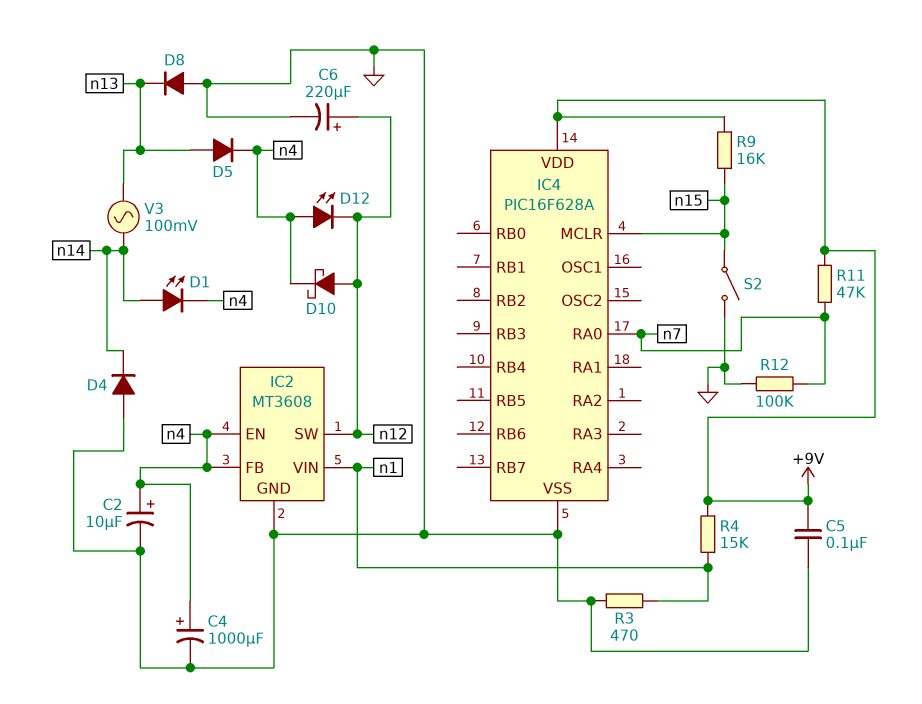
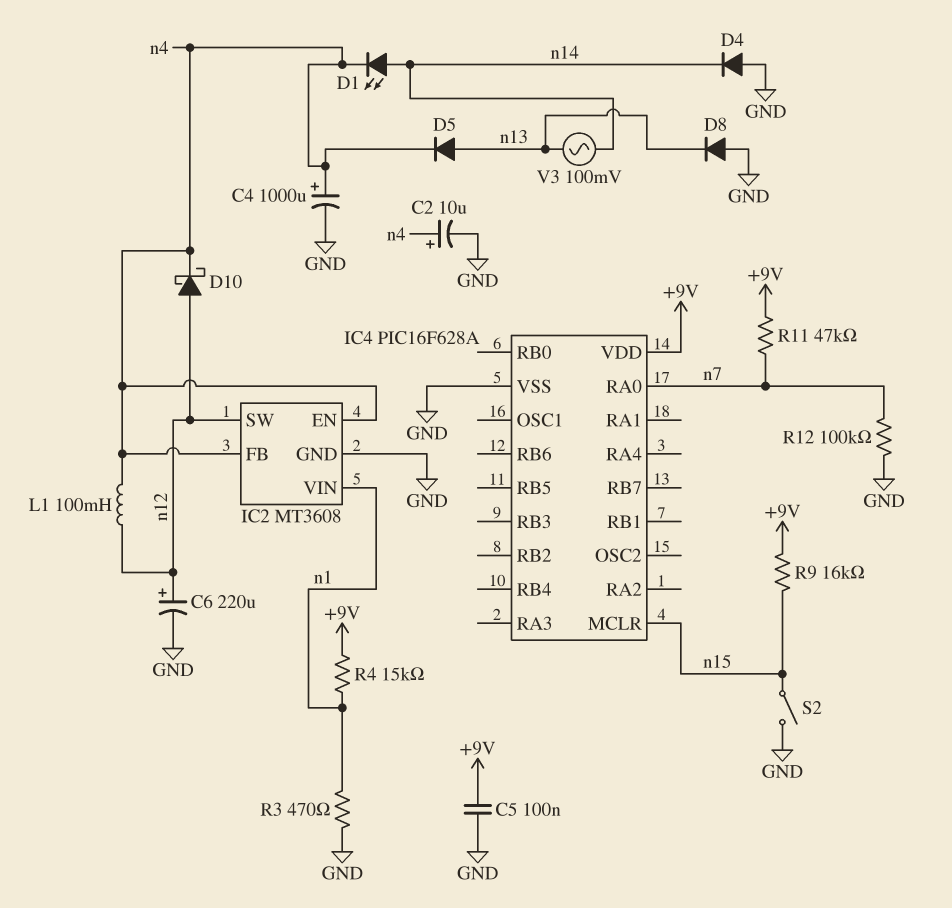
D12: LED (A n4, K n12) -> none
L1: none -> 100mH (n4, n12)

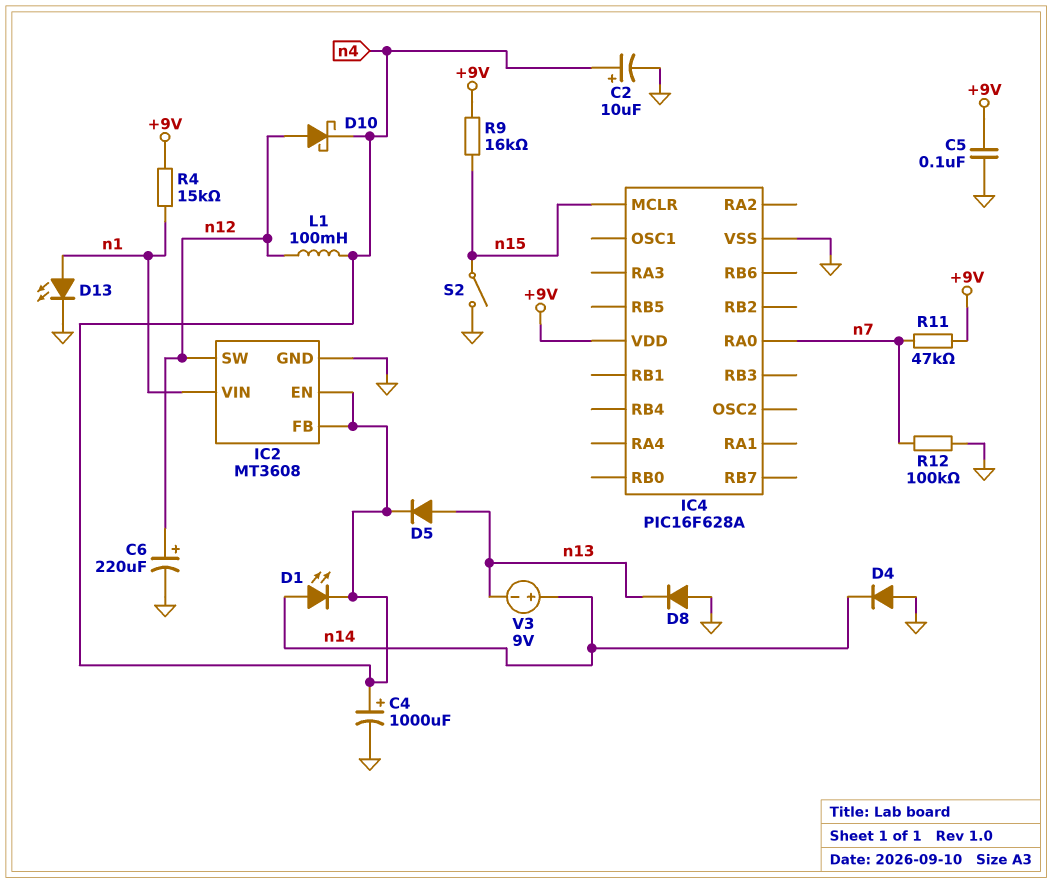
D13: none -> LED (A n1, K GND)
R3: 470 (GND, n1) -> none
V3: AC 100mV (n13, n14) -> 9V (plus n14, minus n13)

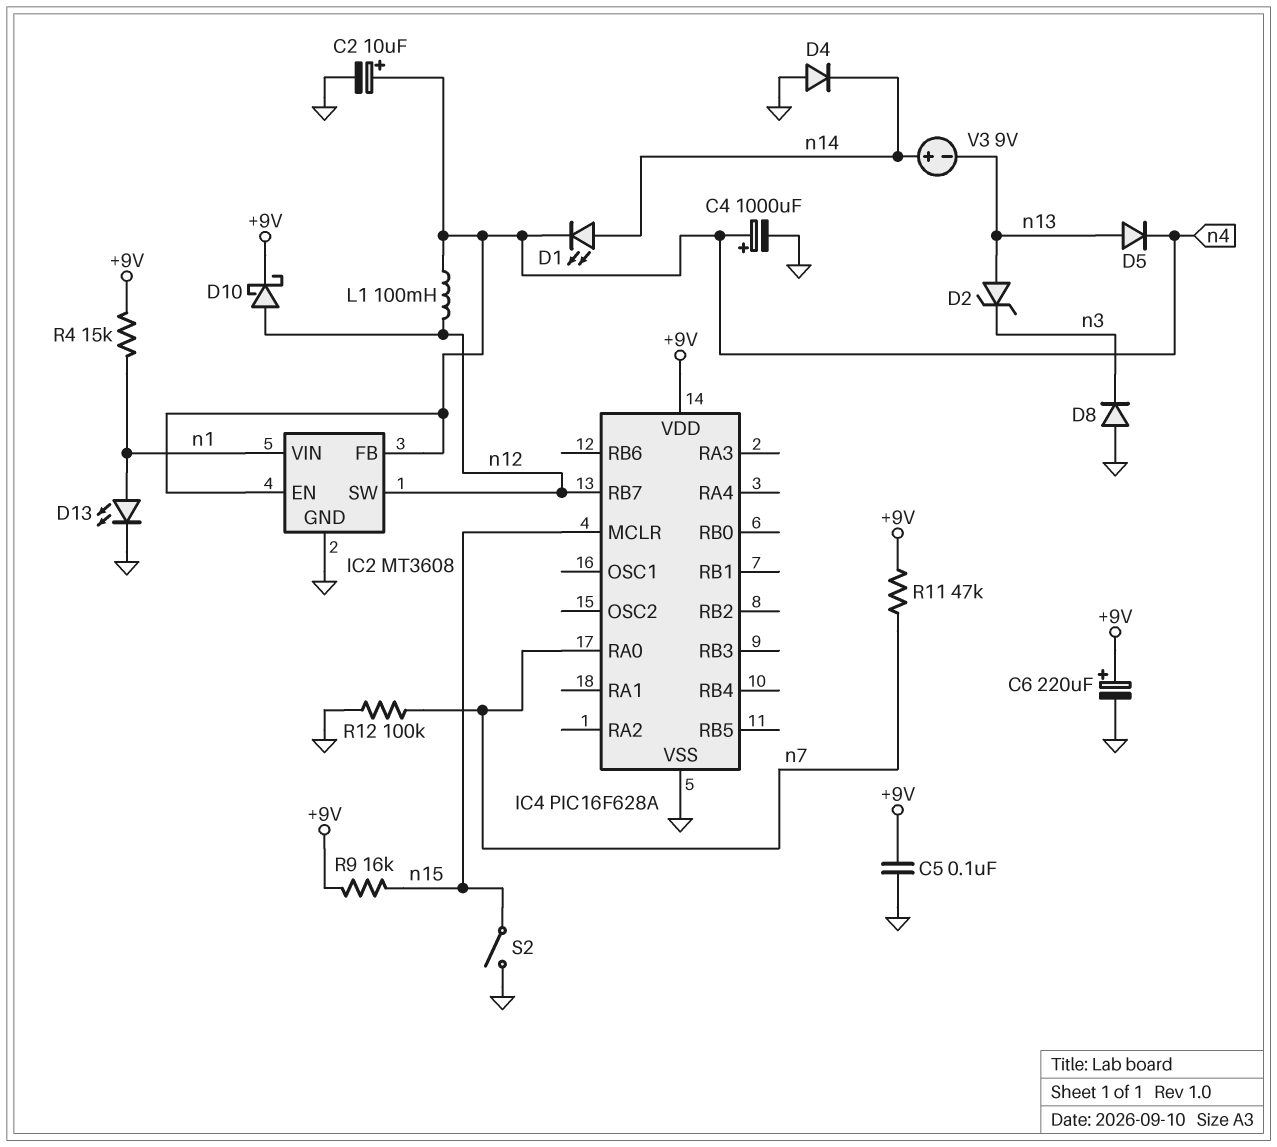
C6: 220uF (plus n12, minus GND) -> 220uF (plus +9V, minus GND)
D2: none -> zener (A n13, K n3)
D8: diode (A GND, K n13) -> diode (A GND, K n3)
D10: schottky (A n12, K n4) -> schottky (A n12, K +9V)
IC4 pin RB7: none -> n12

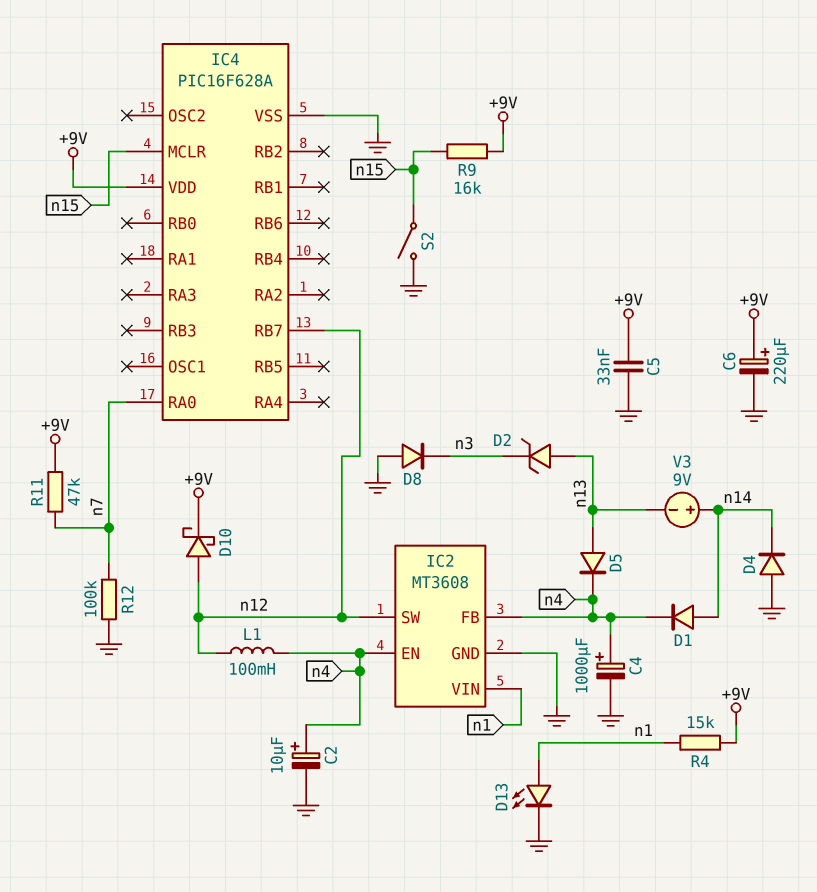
C5: 100nF (+9V, GND) -> 33nF (+9V, GND)
D1: LED (A n14, K n4) -> diode (A n14, K n4)

